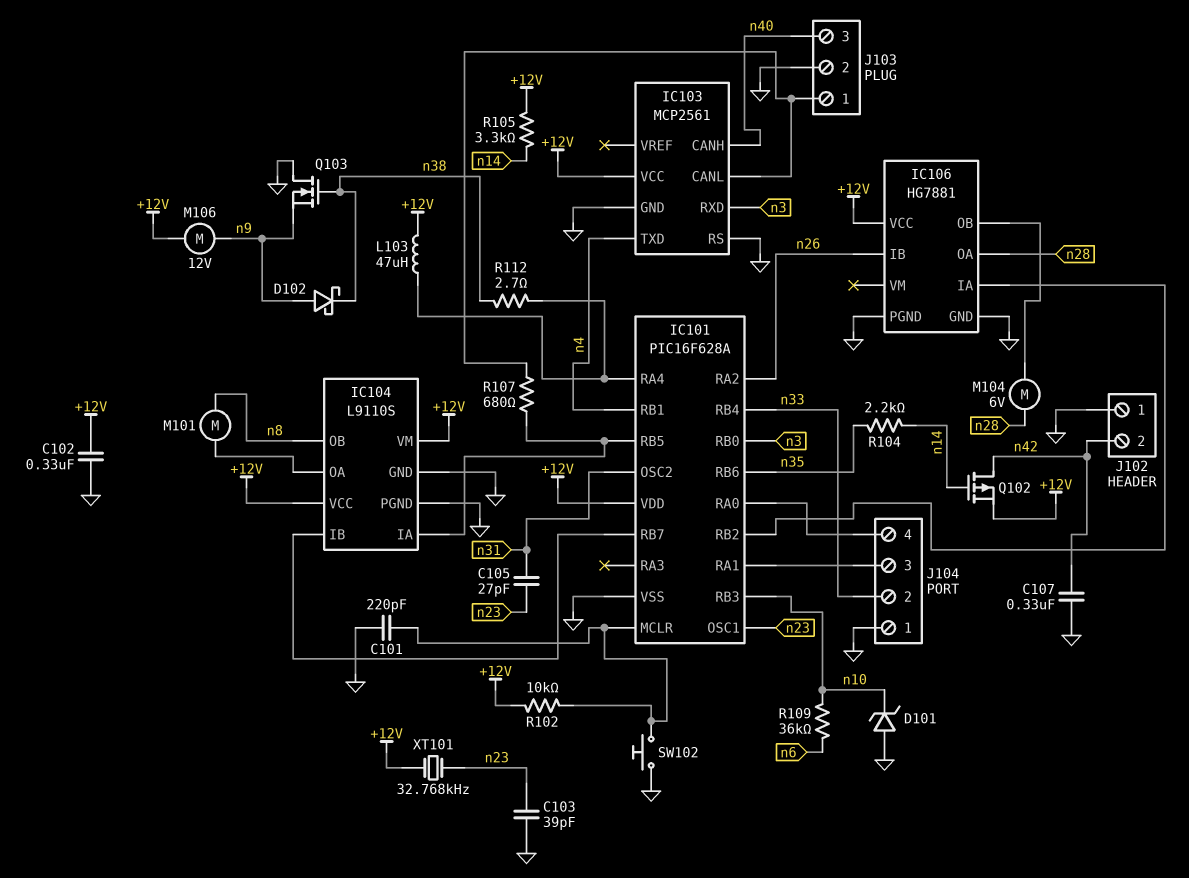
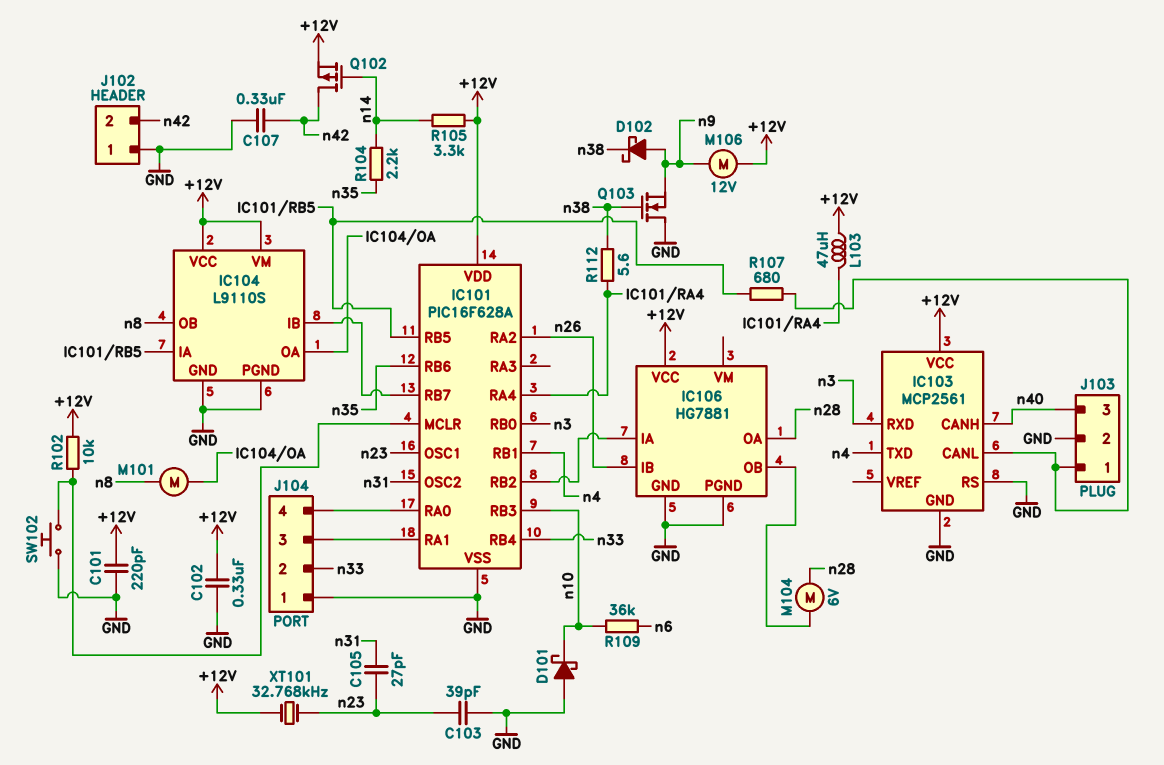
C101: 220pF (GND, IC101/MCLR) -> 220pF (+12V, GND)
D101: zener (A GND, K n10) -> schottky (A GND, K n10)
R112: 2.7 (IC101/RA4, n38) -> 5.6 (IC101/RA4, n38)

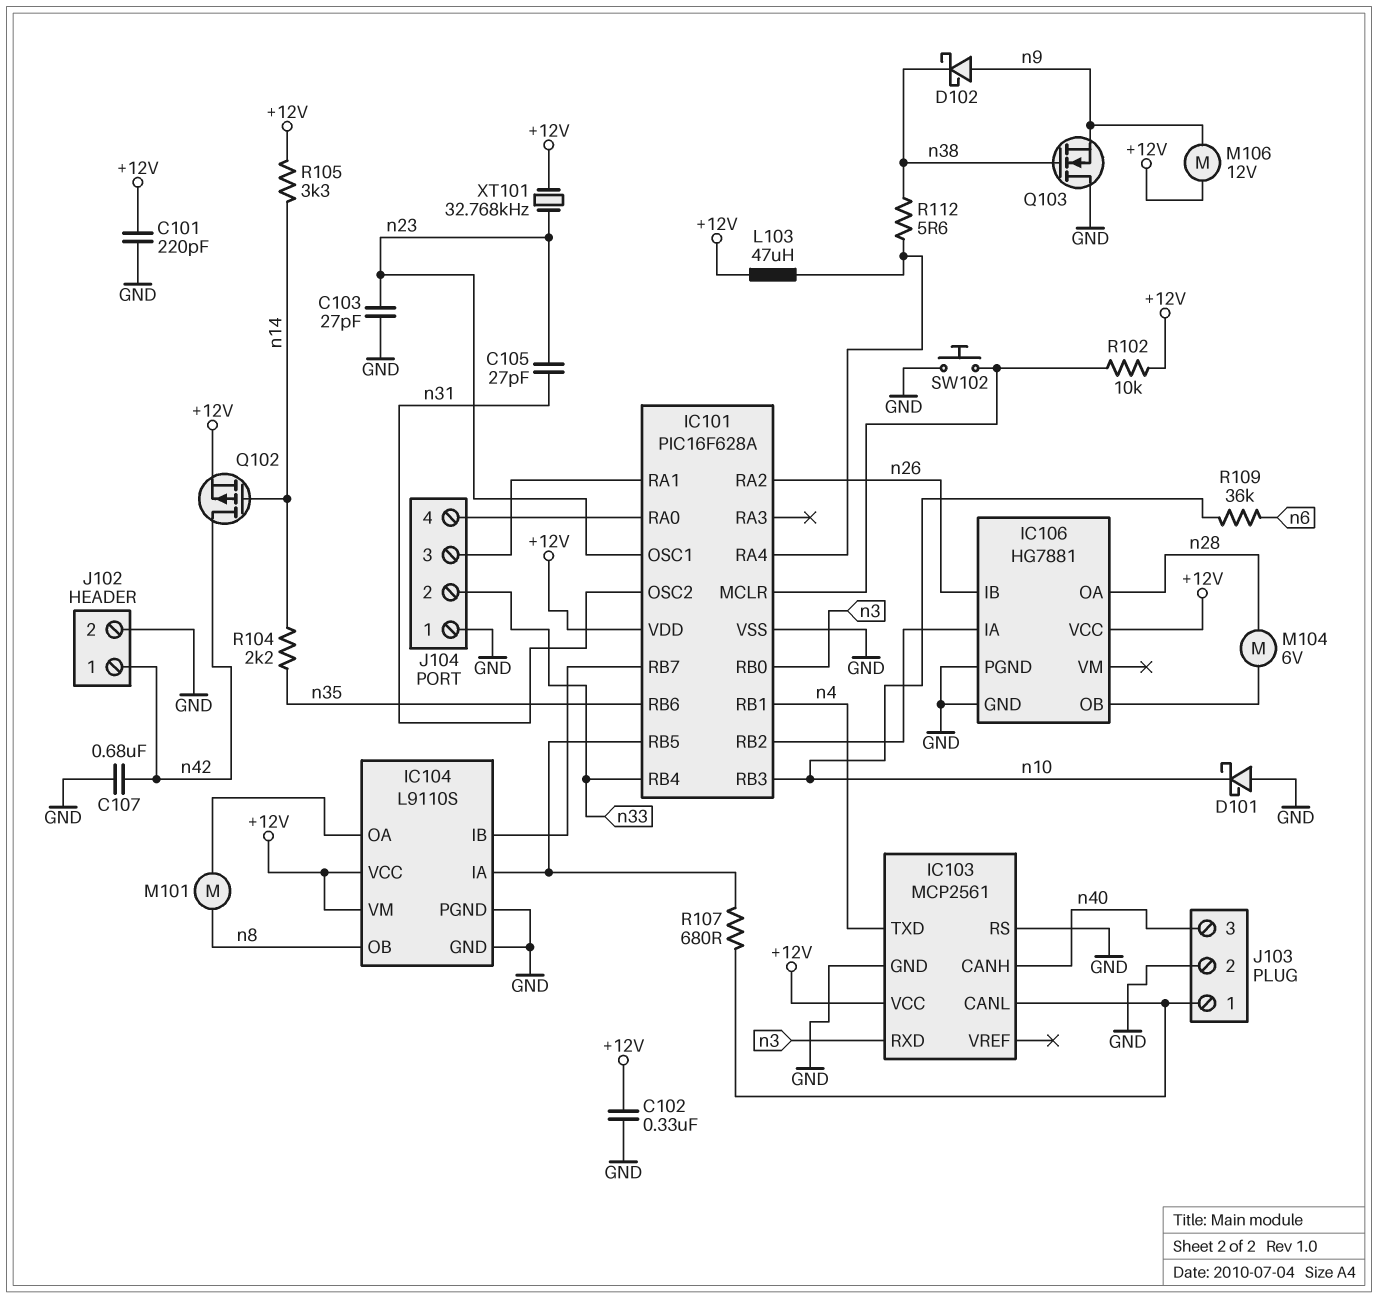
C103: 39pF (GND, n23) -> 27pF (GND, n23)
C107: 330nF (GND, n42) -> 680nF (GND, n42)
J102 pin 1: GND -> n42
J102 pin 2: n42 -> GND

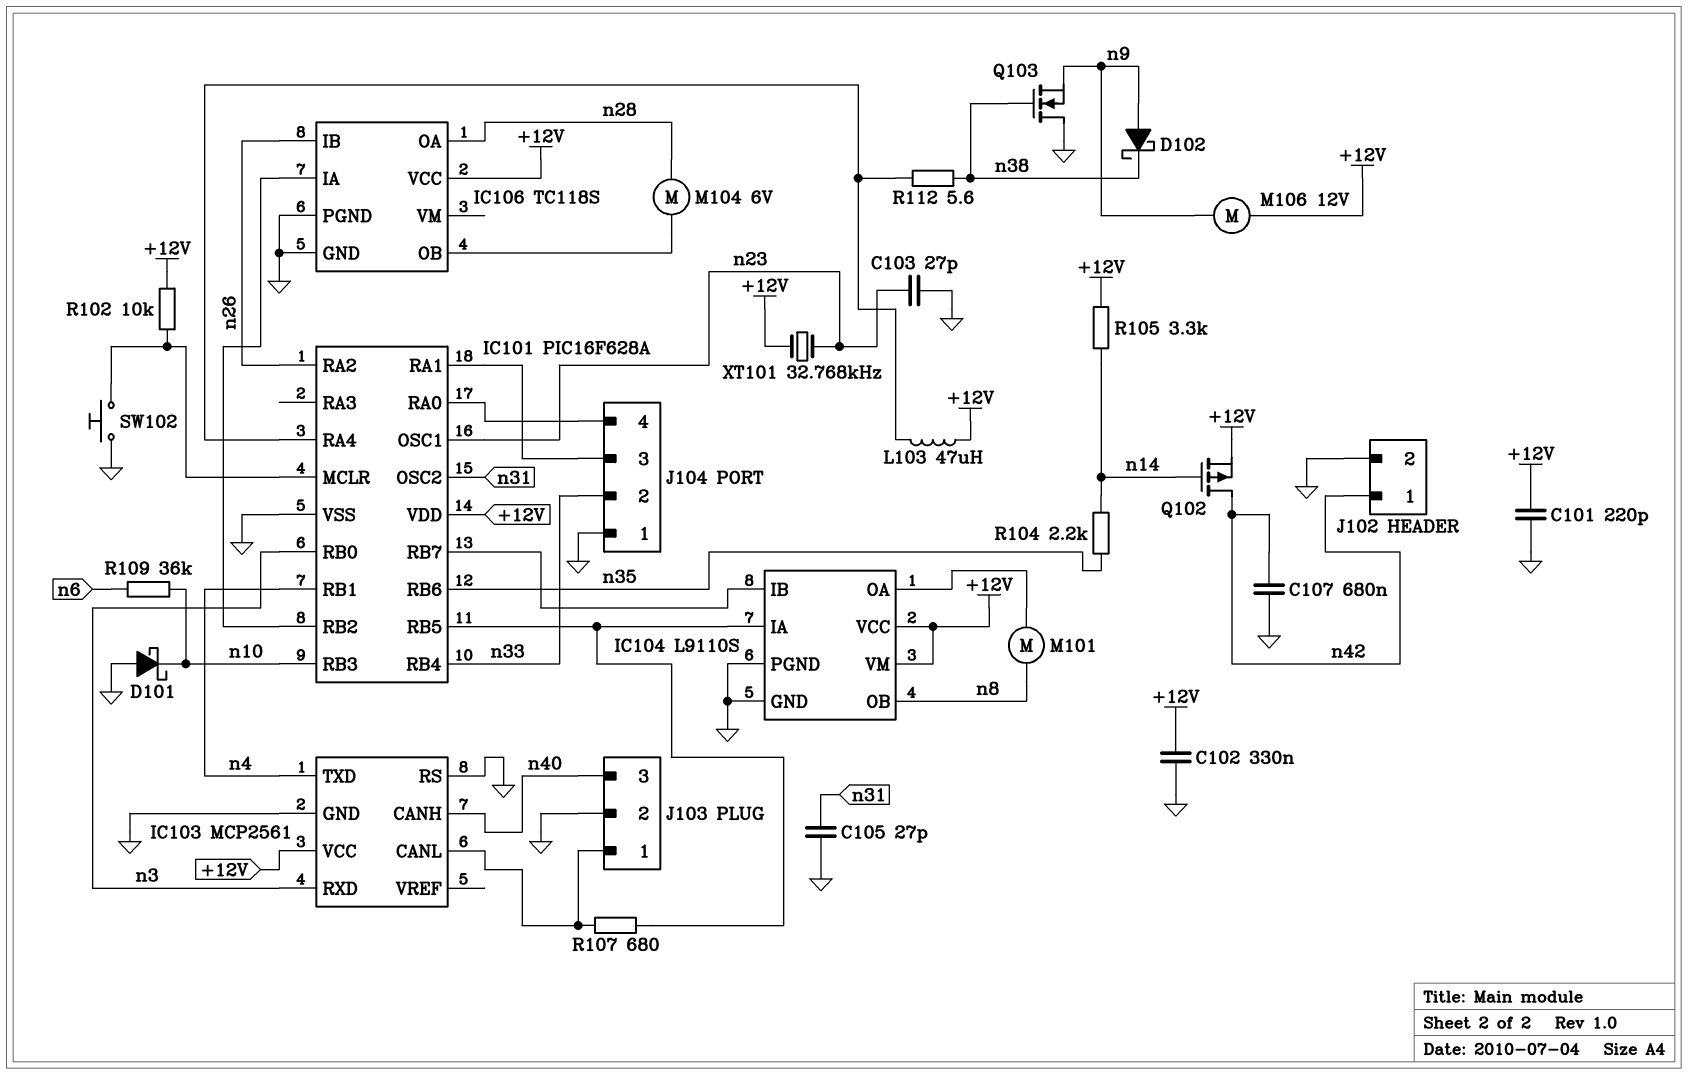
C105: 27pF (n23, n31) -> 27pF (GND, n31)
IC106: HG7881 -> TC118S

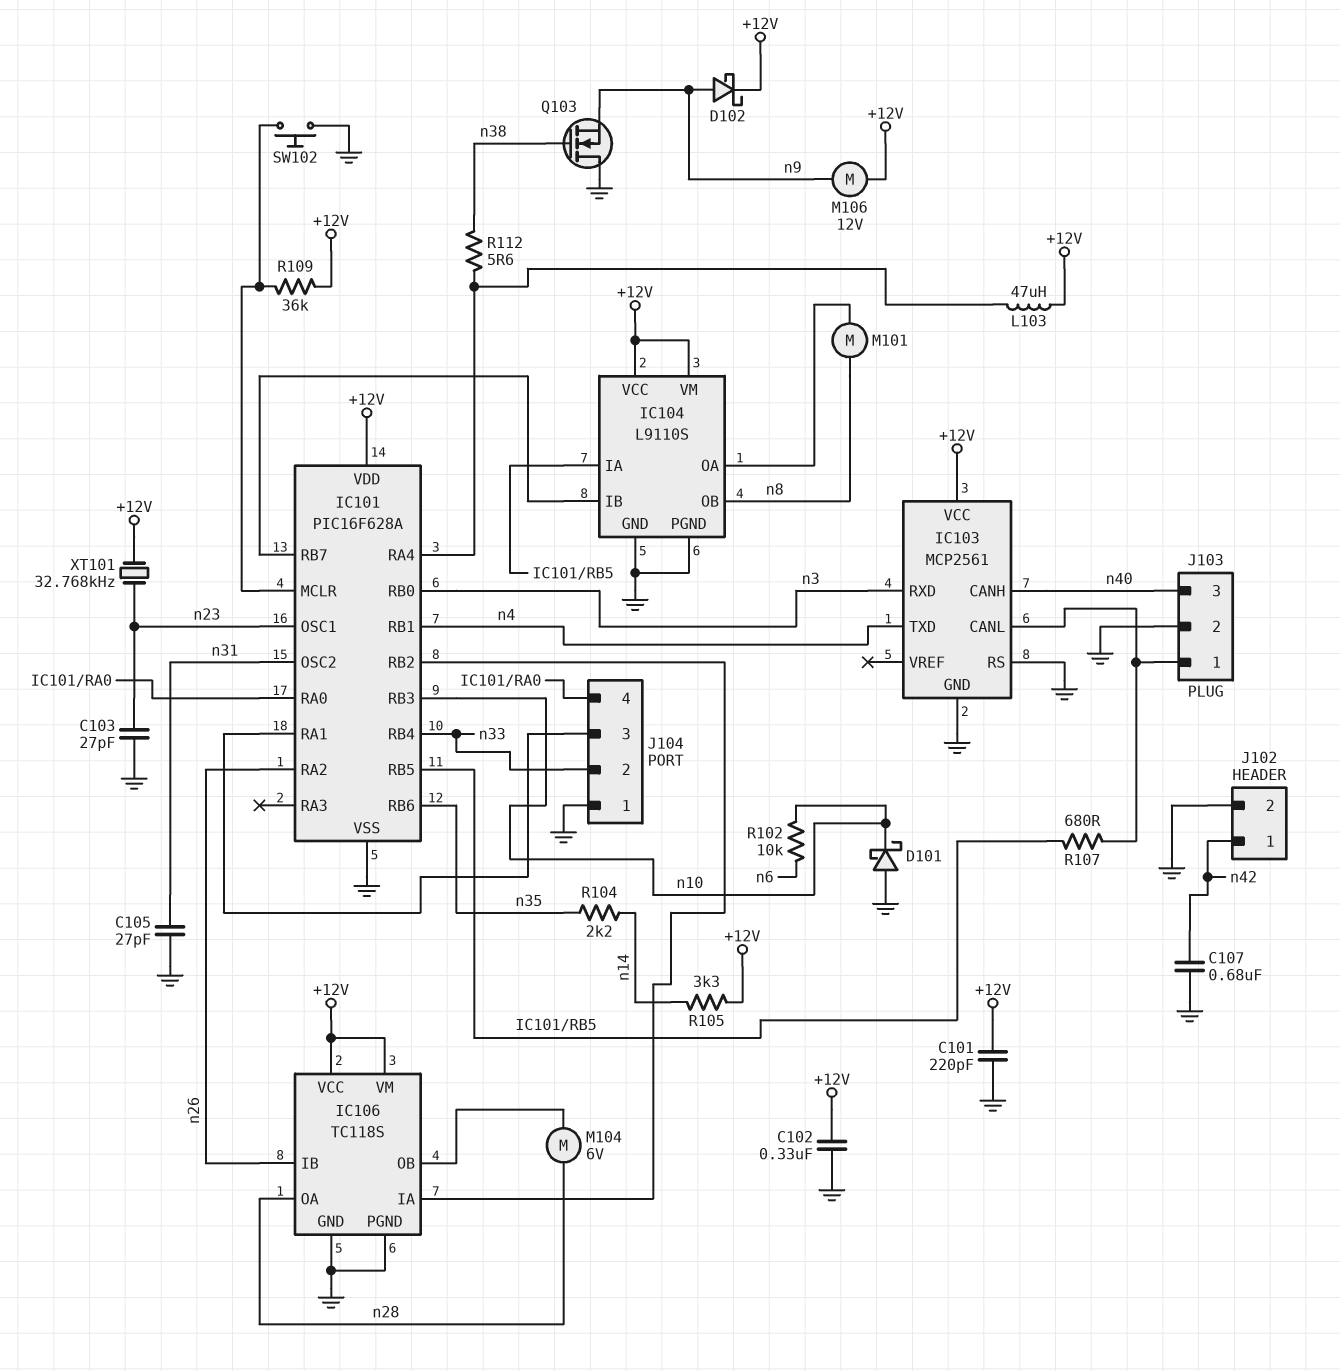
D102: schottky (A n9, K n38) -> schottky (A n9, K +12V)
IC106 pin VM: none -> +12V
Q102: PMOS (G n14, D n42, S +12V) -> none
R102: 10k (+12V, IC101/MCLR) -> 10k (n6, n10)
R109: 36k (n6, n10) -> 36k (+12V, IC101/MCLR)

